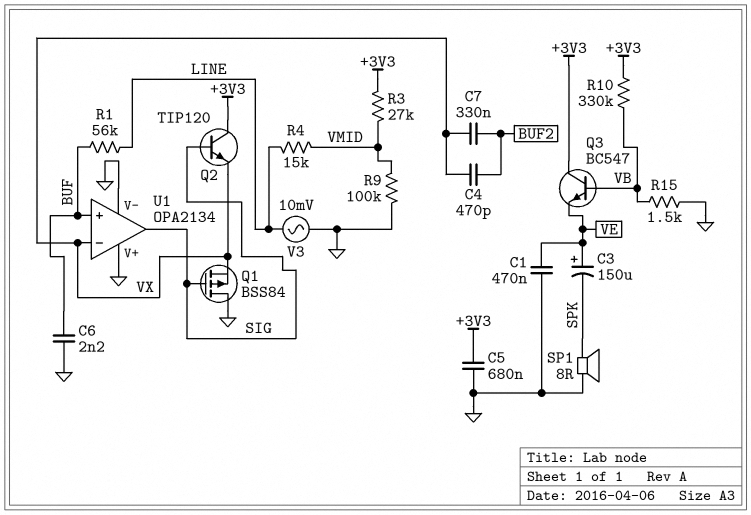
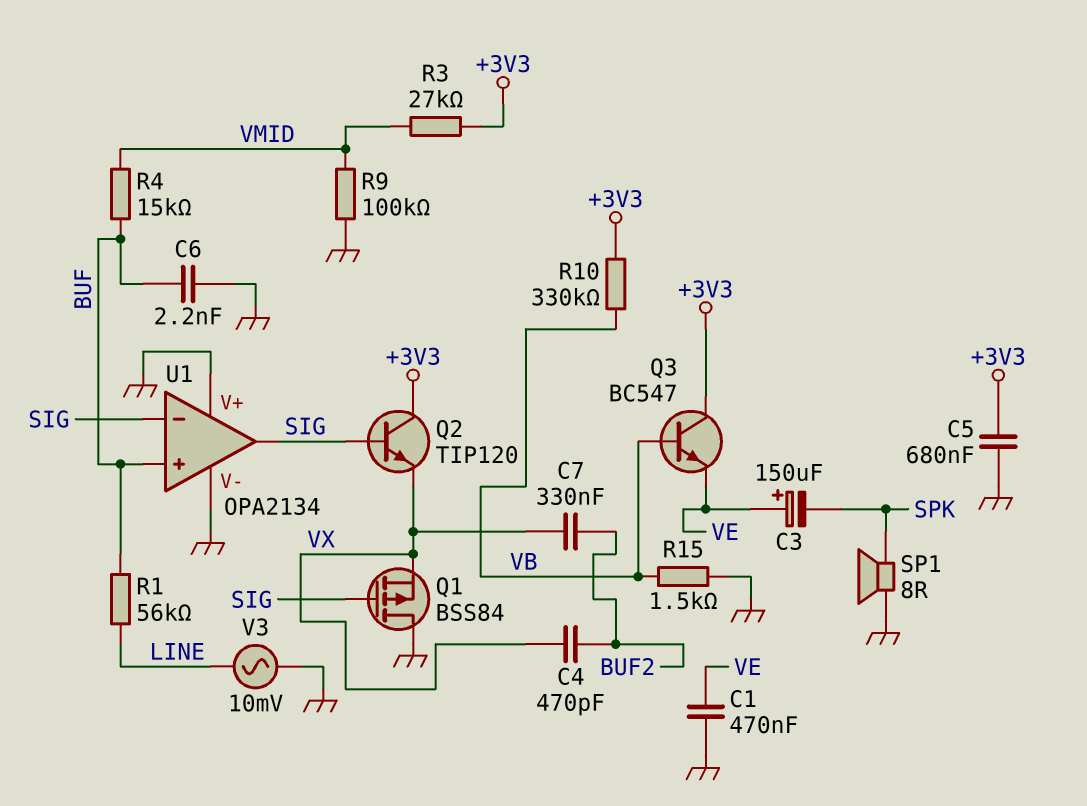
R4: 15k (LINE, VMID) -> 15k (BUF, VMID)
U1 pin in-: VX -> SIG

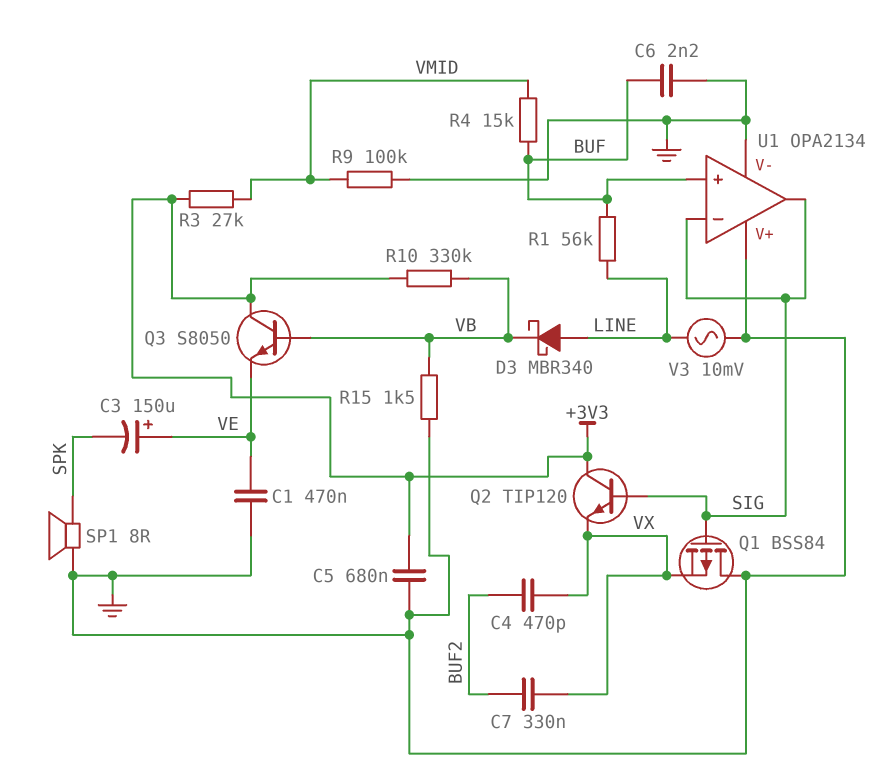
D3: none -> schottky MBR340 (A LINE, K VB)
Q3: NPN BC547 (B VB, C +3V3, E VE) -> NPN S8050 (B VB, C +3V3, E VE)

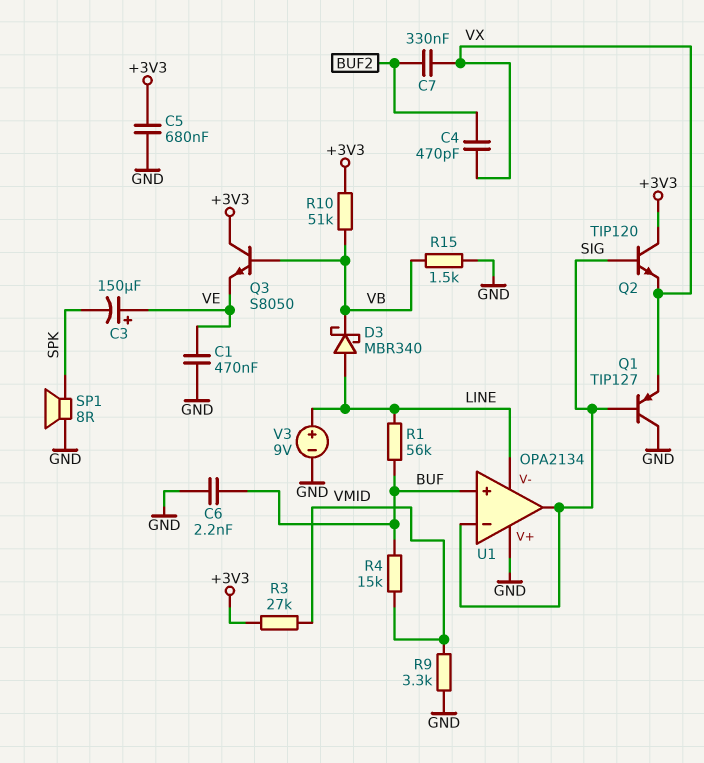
Q1: PMOS BSS84 (G SIG, D GND, S VX) -> PNP TIP127 (B SIG, C GND, E VX)
R9: 100k (GND, VMID) -> 3.3k (GND, VMID)
R10: 330k (+3V3, VB) -> 51k (+3V3, VB)
U1 pin V-: GND -> LINE
V3: AC 10mV (GND, LINE) -> 9V (plus LINE, minus GND)

